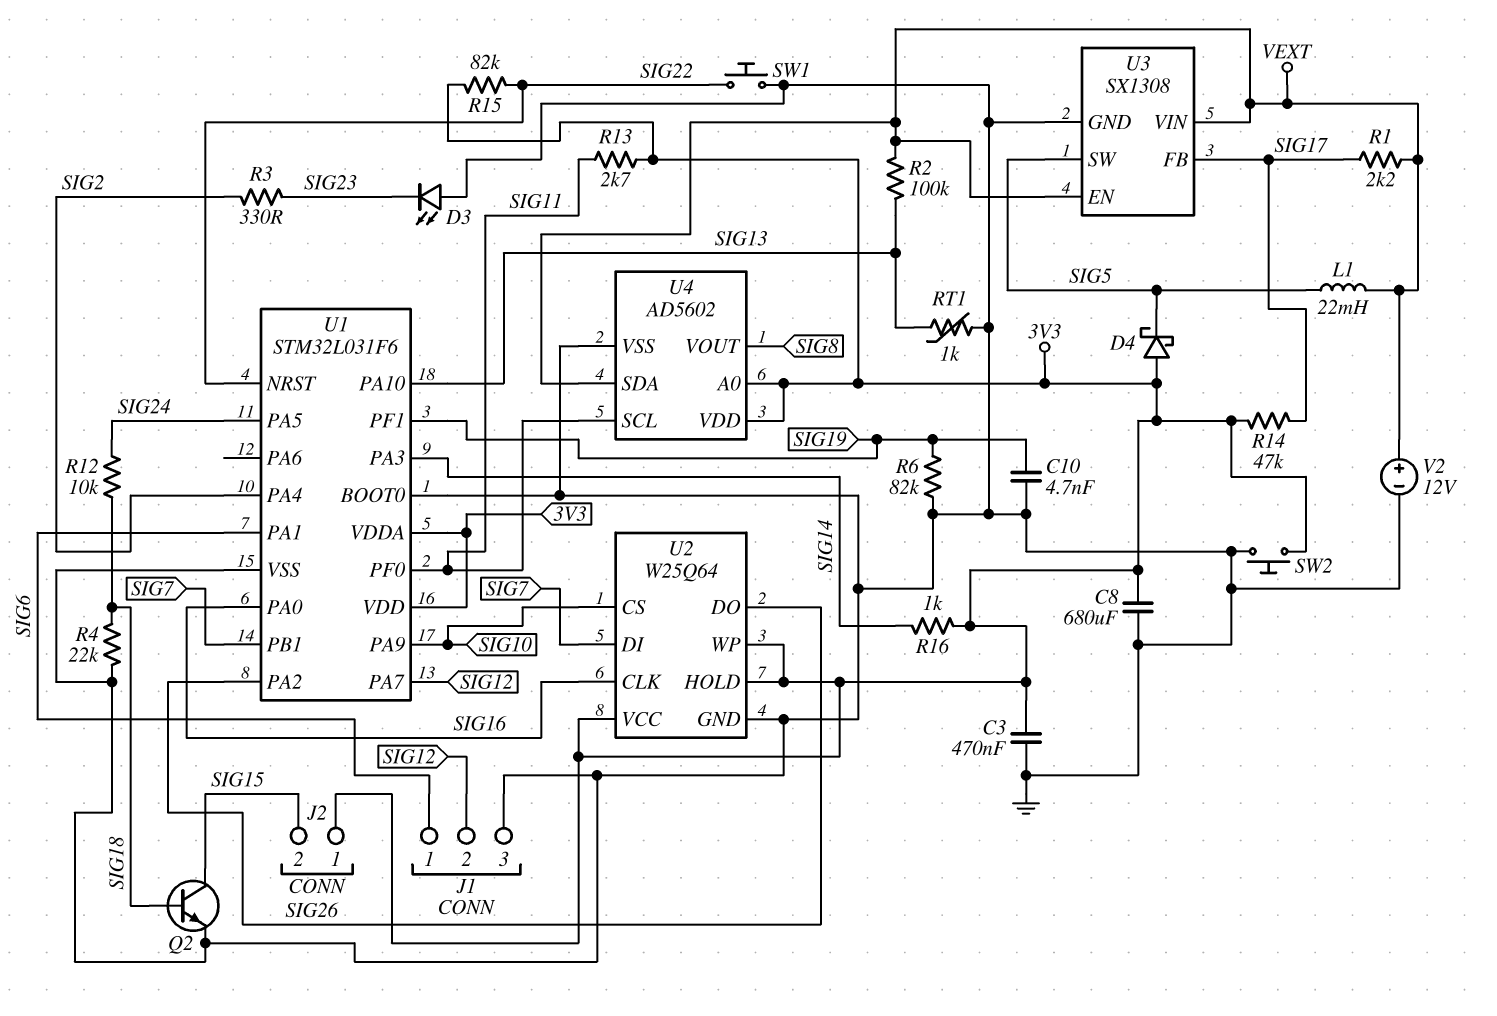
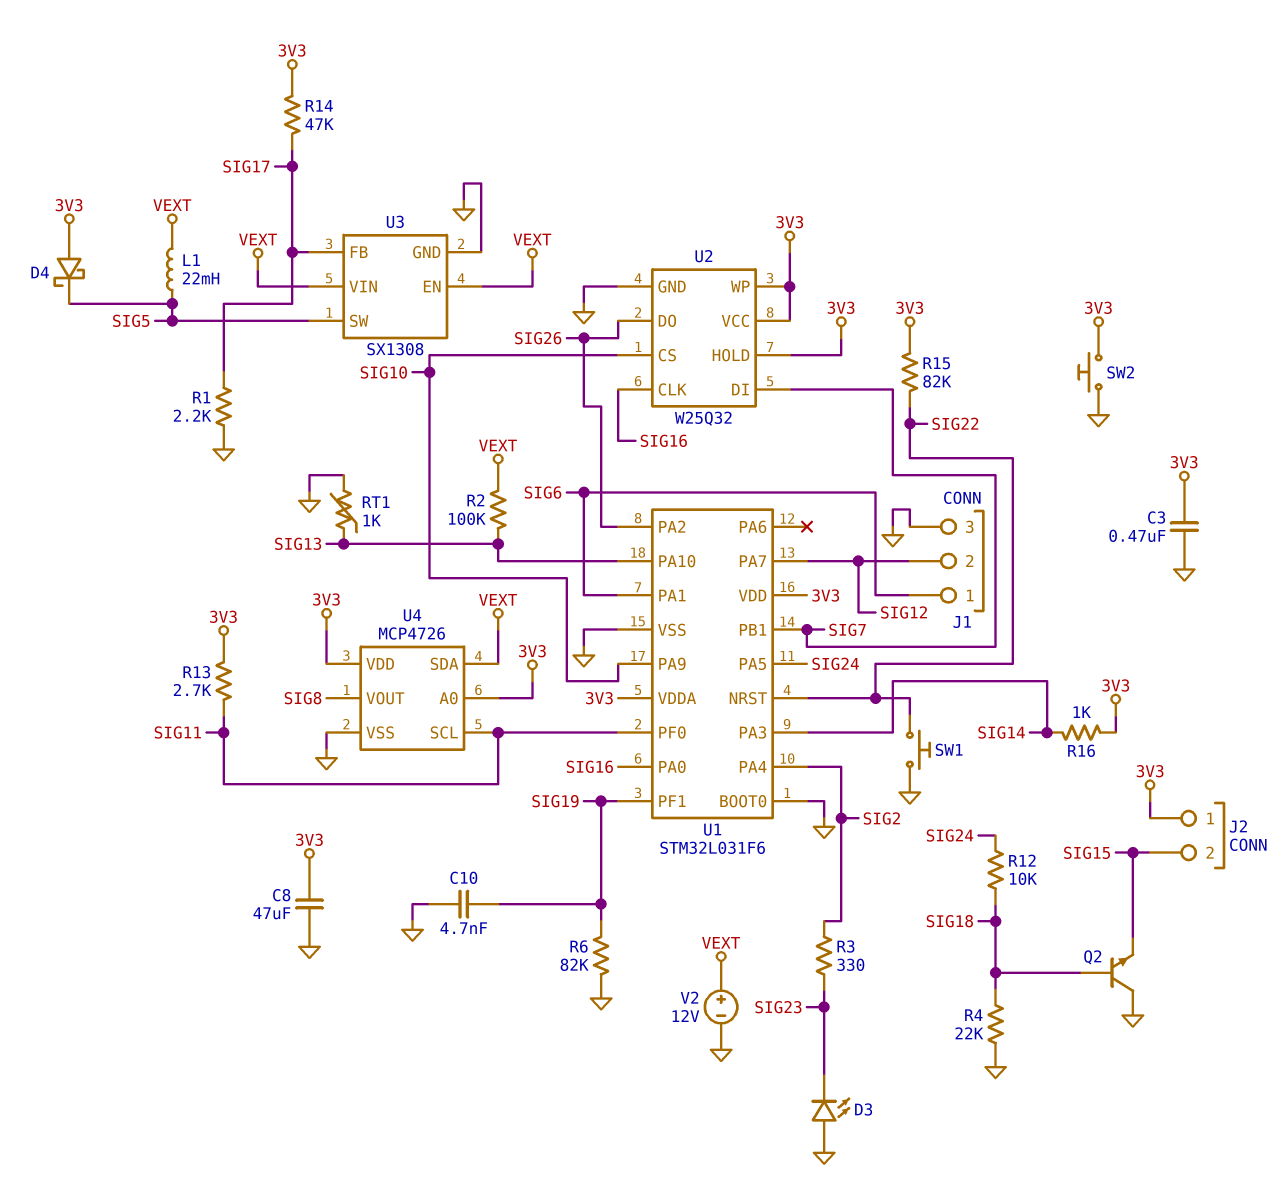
C8: 680uF (3V3, GND) -> 47uF (3V3, GND)
Q2: NPN (B SIG18, C SIG15, E GND) -> NPN (B SIG18, C GND, E SIG15)
R1: 2.2k (SIG17, VEXT) -> 2.2k (GND, SIG17)
U2: W25Q64 -> W25Q32
U4: AD5602 -> MCP4726

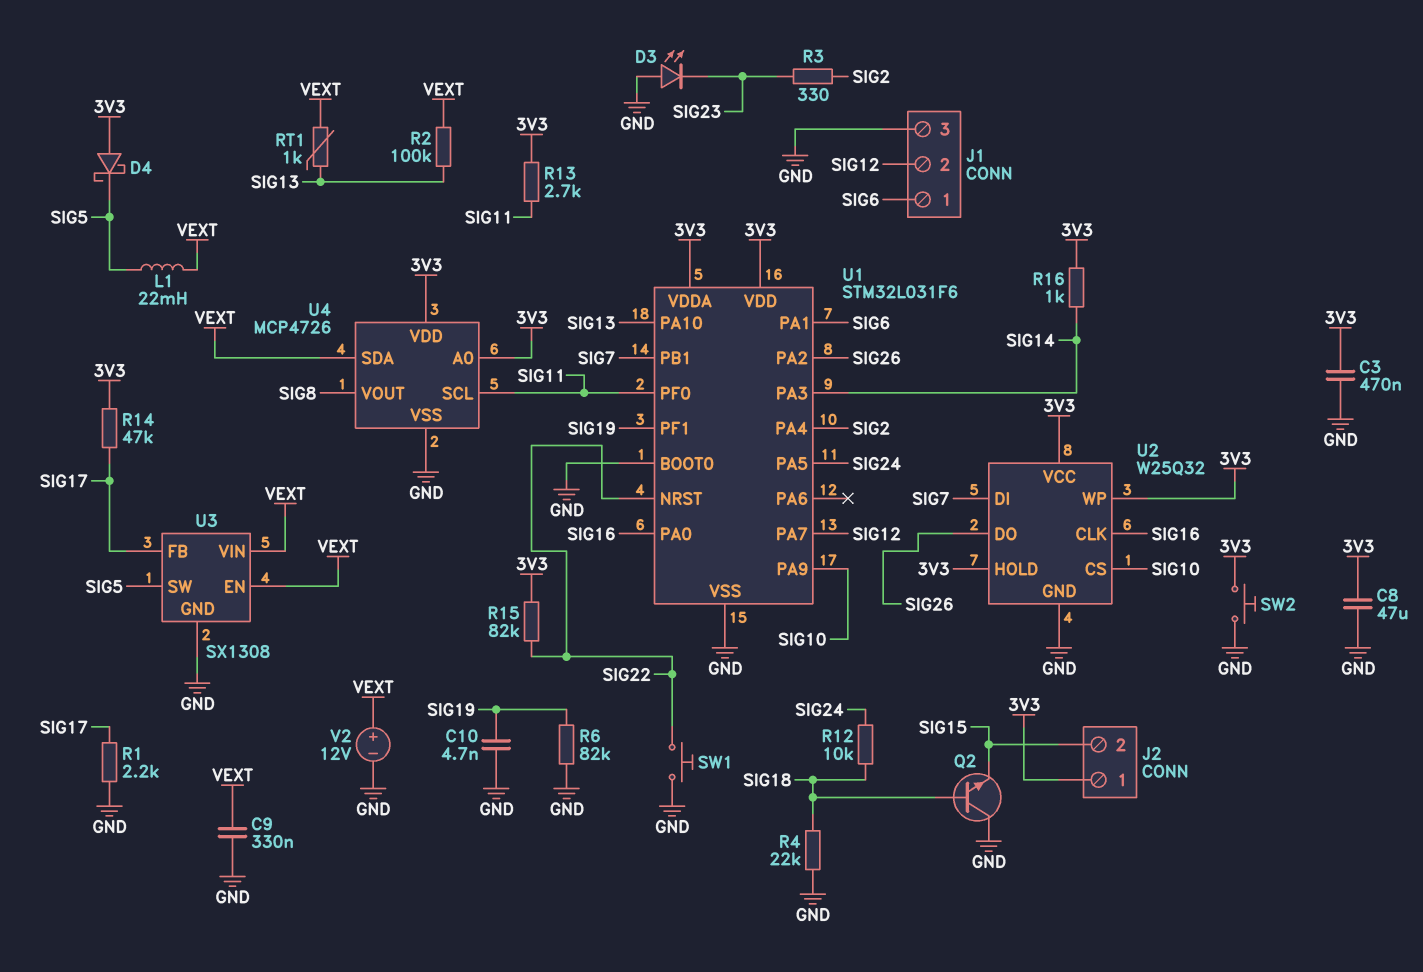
C9: none -> 330nF (GND, VEXT)
RT1: 1k (GND, SIG13) -> 1k (SIG13, VEXT)

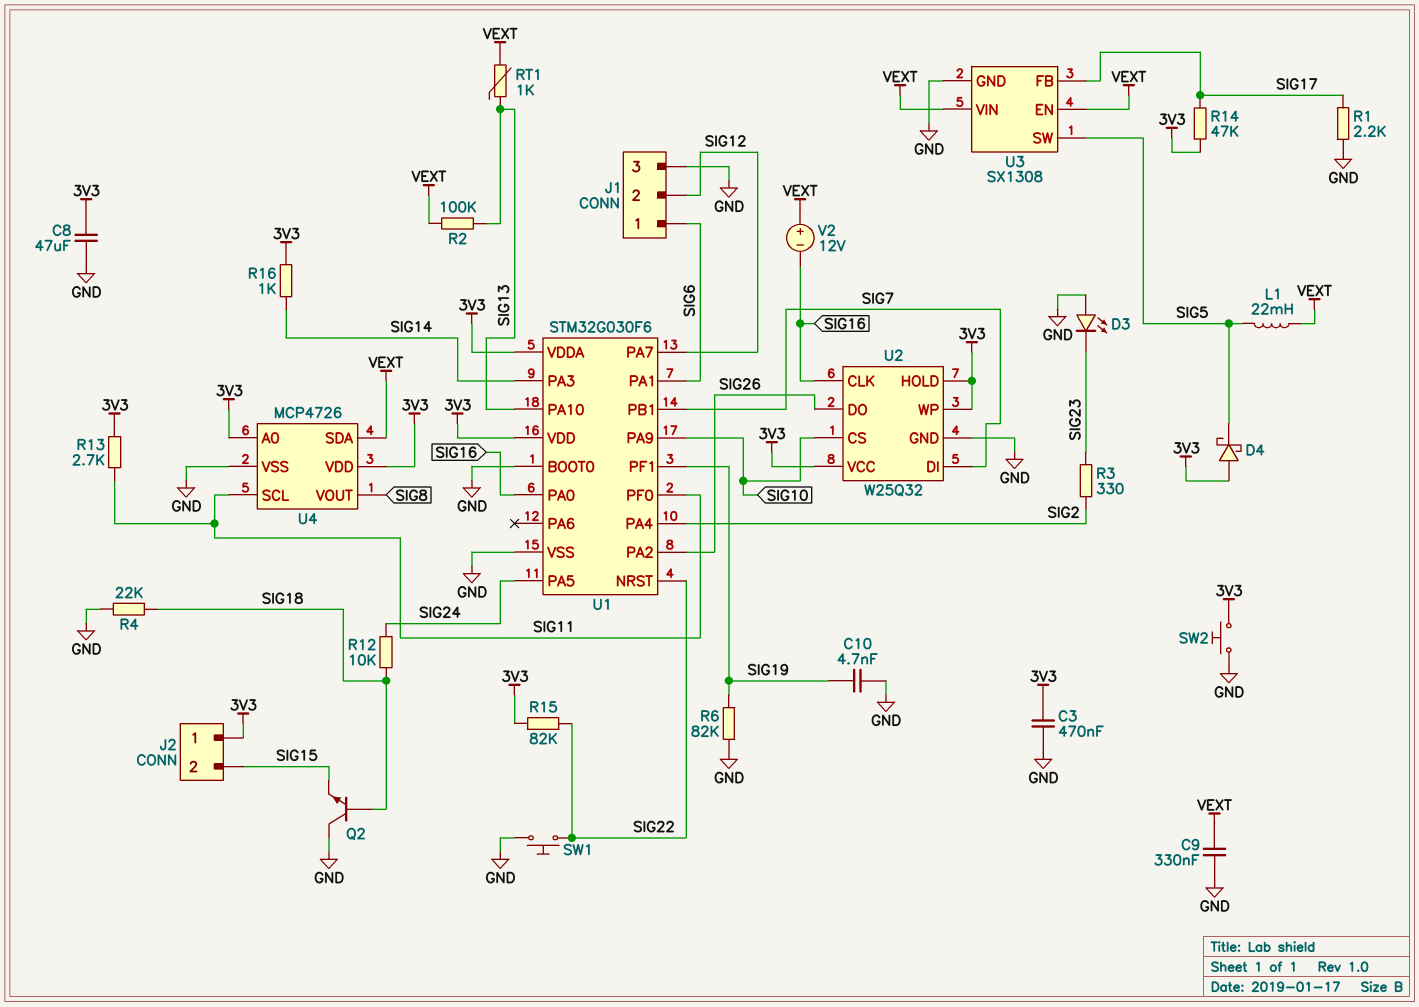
U1: STM32L031F6 -> STM32G030F6
V2: 12V (plus VEXT, minus GND) -> 12V (plus VEXT, minus SIG16)

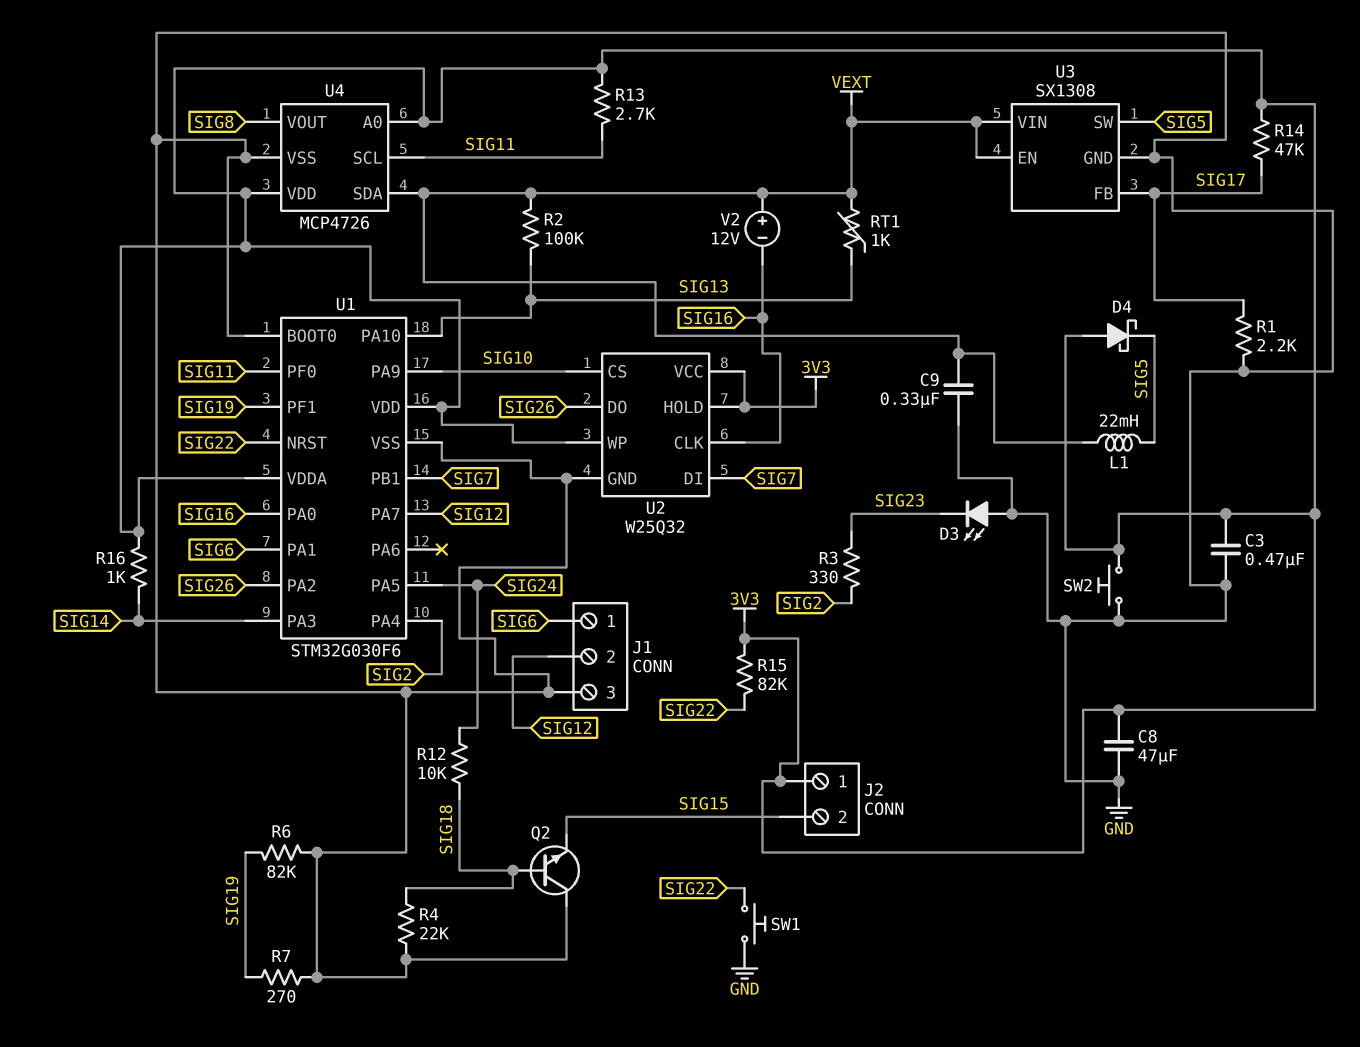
C10: 4.7nF (GND, SIG19) -> none
R7: none -> 270 (GND, SIG19)

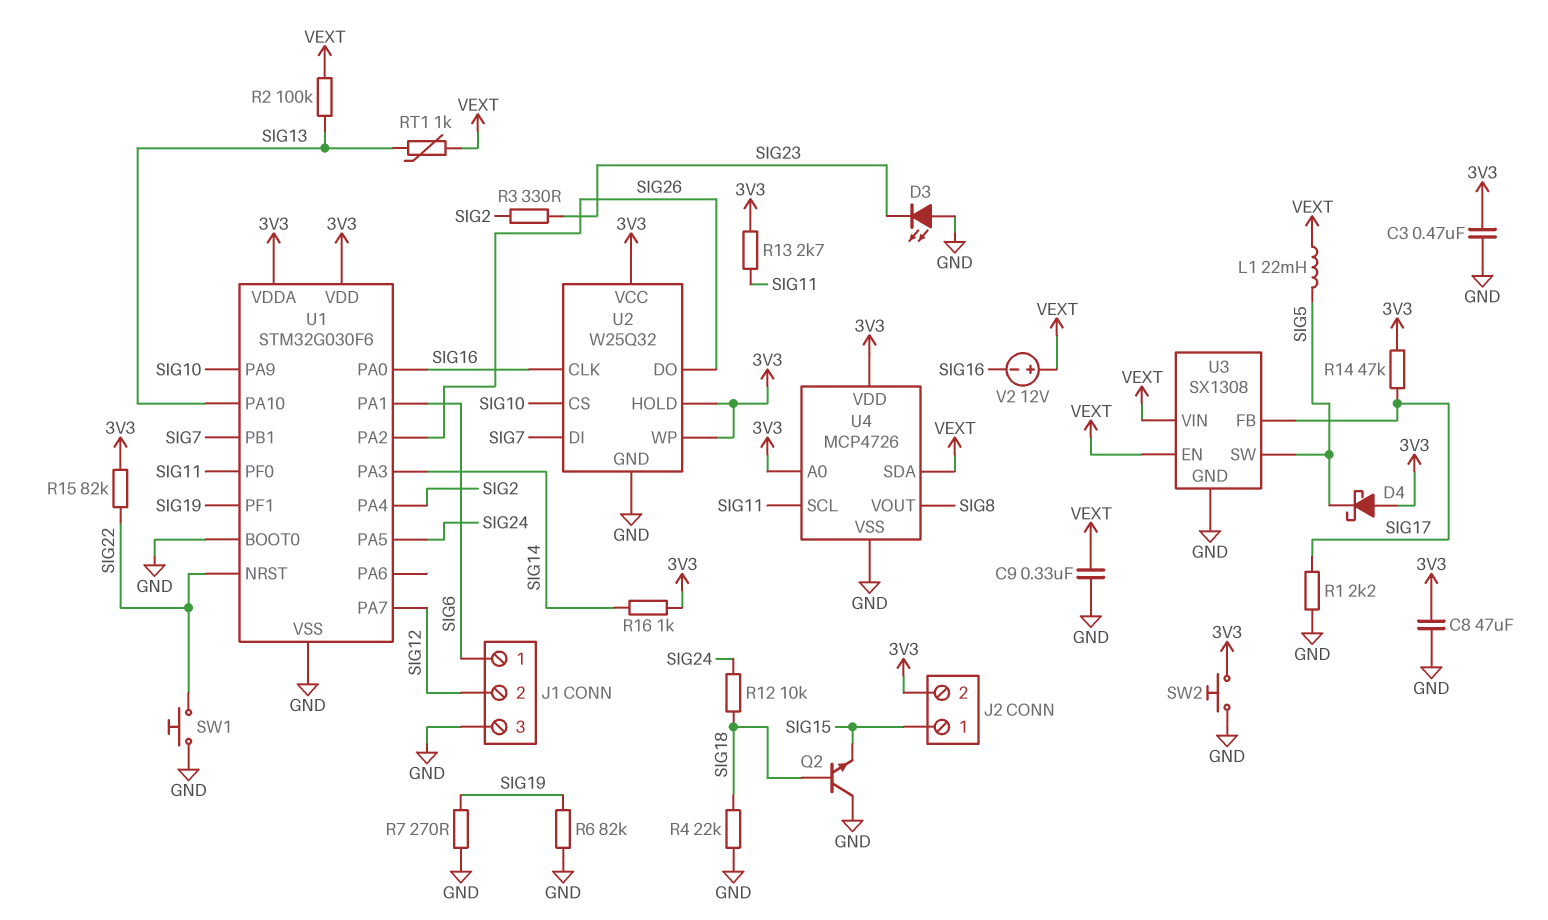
J2 pin 1: 3V3 -> SIG15
J2 pin 2: SIG15 -> 3V3

